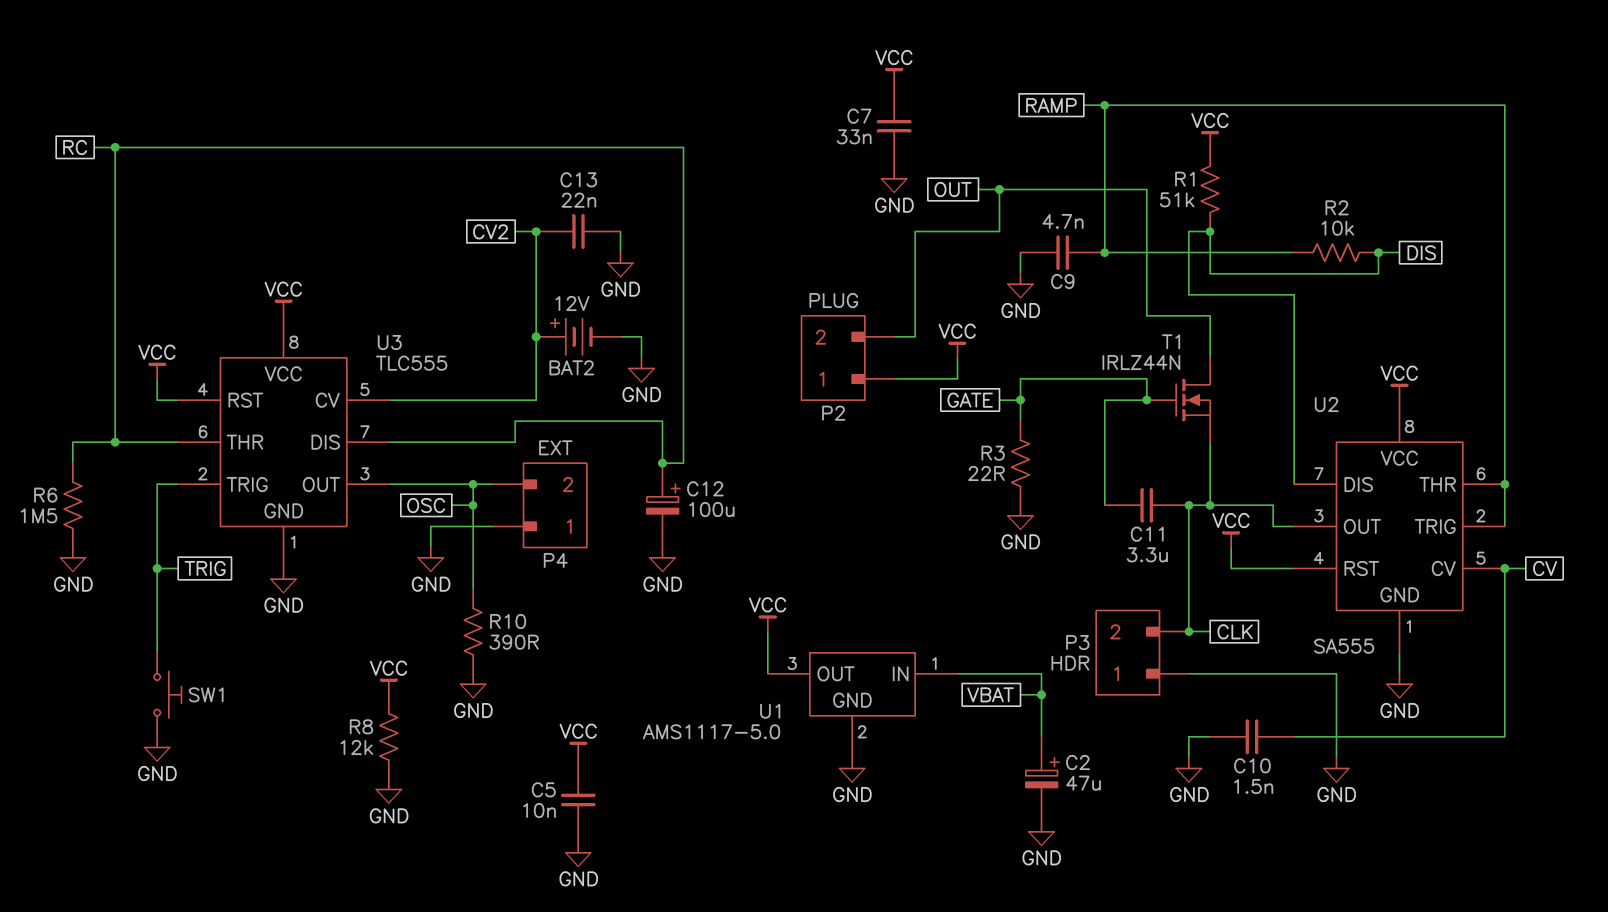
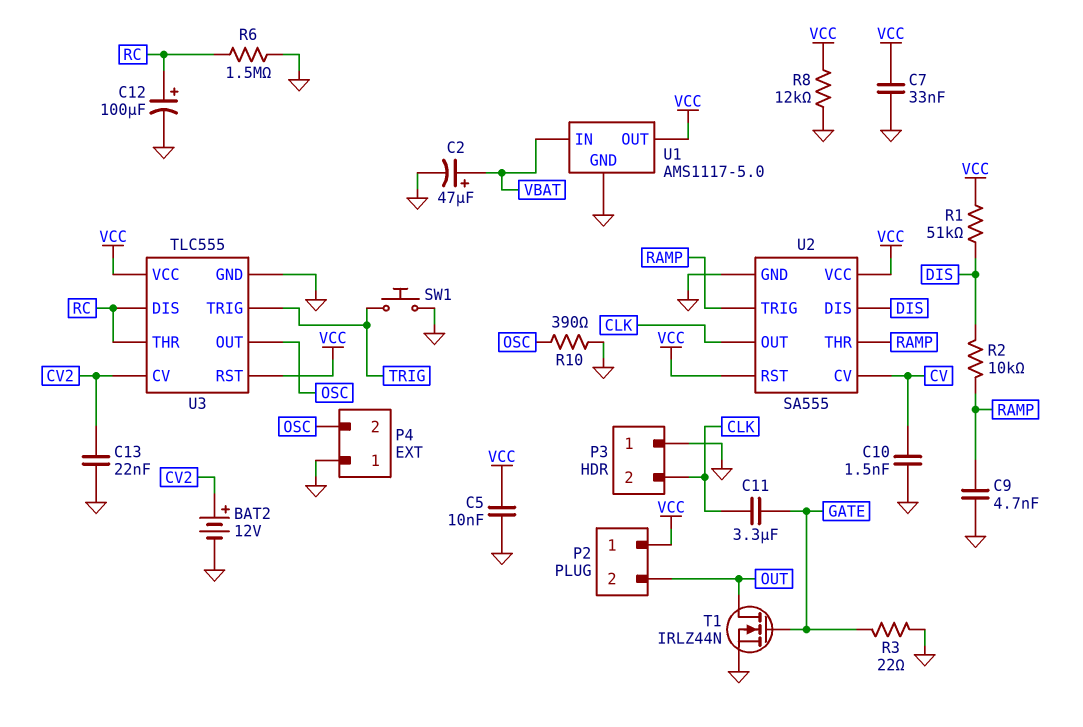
T1: NMOS IRLZ44N (G GATE, D OUT, S CLK) -> NMOS IRLZ44N (G GATE, D OUT, S GND)

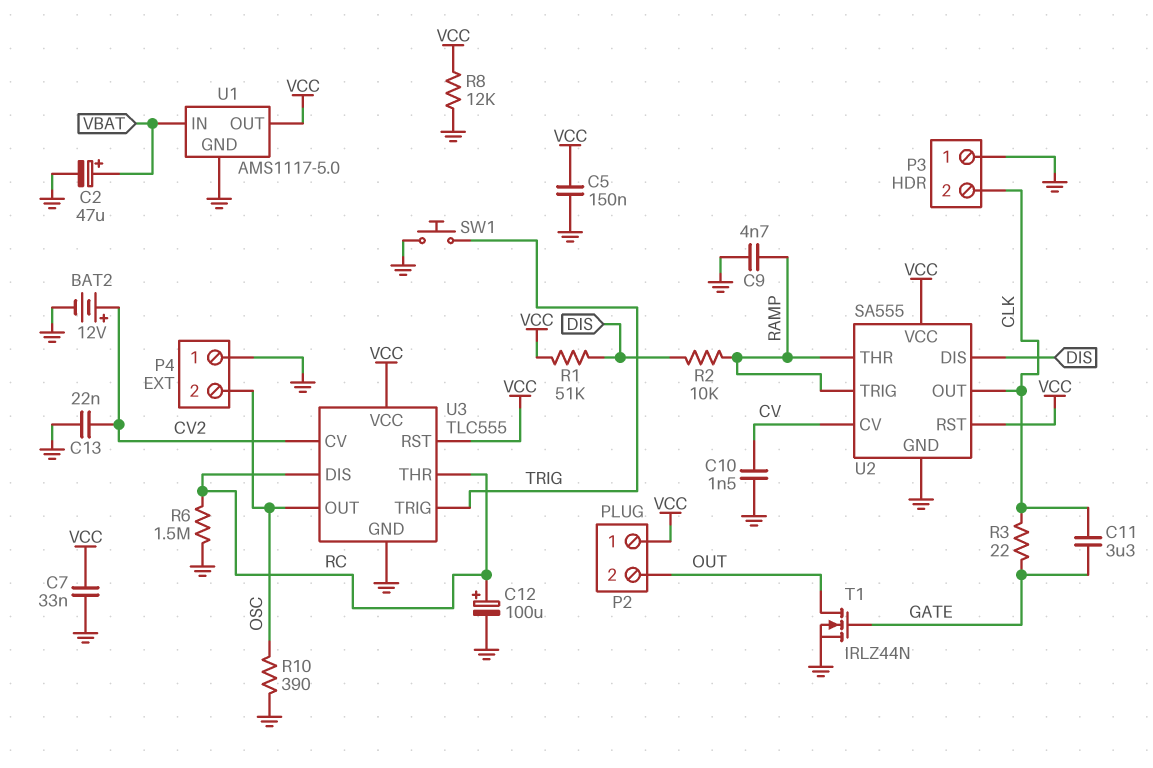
C5: 10nF (GND, VCC) -> 150nF (GND, VCC)
R3: 22 (GATE, GND) -> 22 (CLK, GATE)

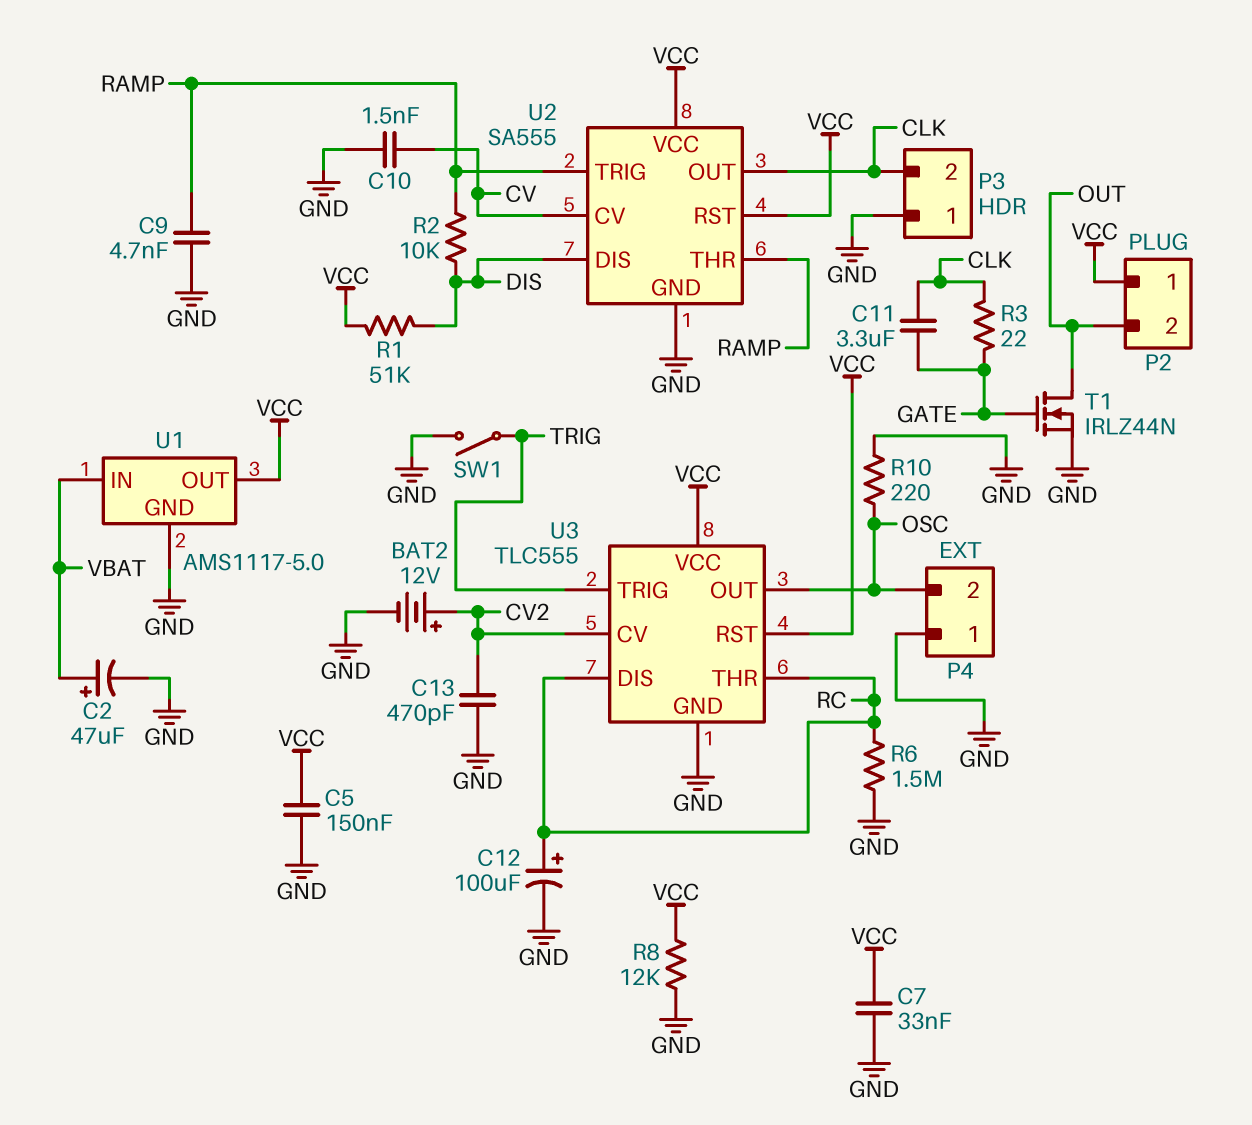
C13: 22nF (CV2, GND) -> 470pF (CV2, GND)
R10: 390 (GND, OSC) -> 220 (GND, OSC)
SW1: button (GND, TRIG) -> switch (GND, TRIG)

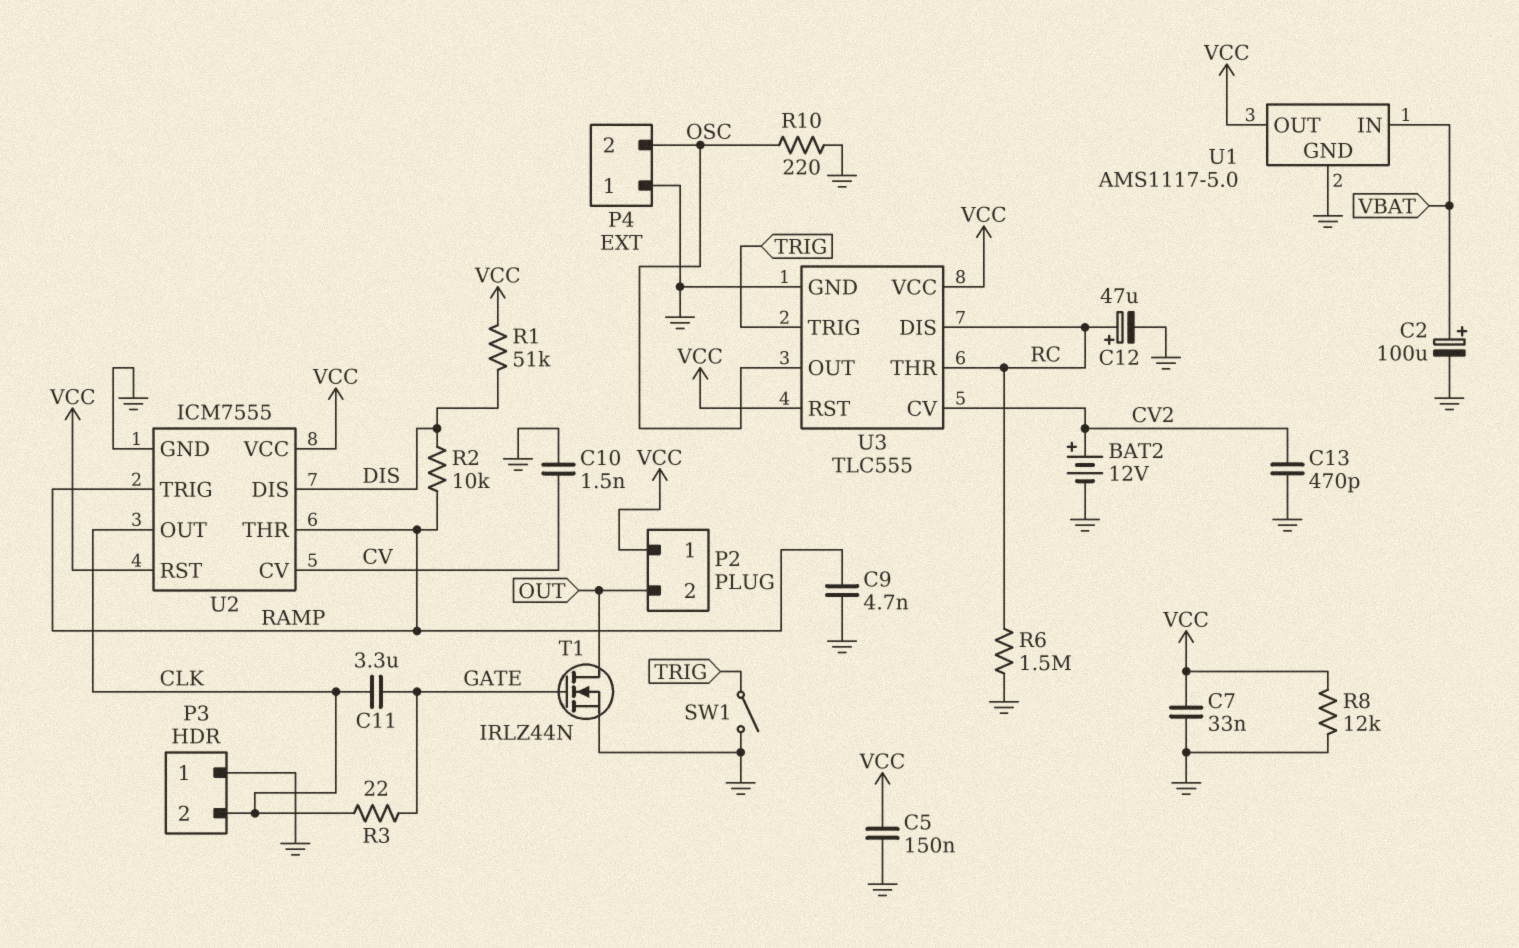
C2: 47uF (plus VBAT, minus GND) -> 100uF (plus VBAT, minus GND)
C12: 100uF (plus RC, minus GND) -> 47uF (plus RC, minus GND)
U2: SA555 -> ICM7555

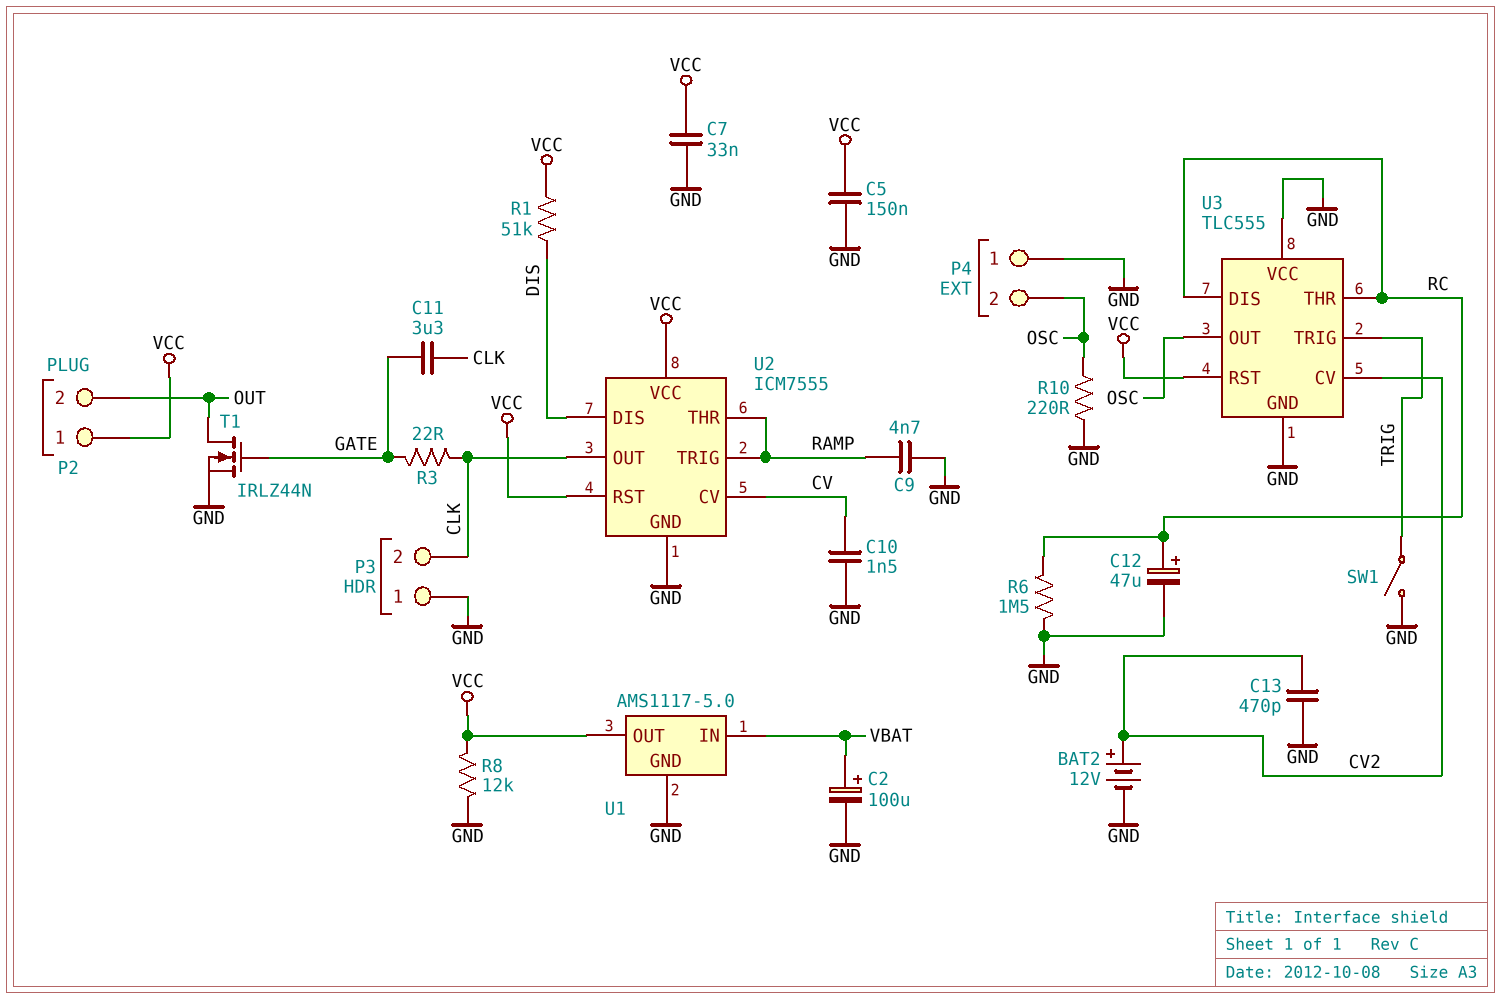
R2: 10k (DIS, RAMP) -> none
U3 pin VCC: VCC -> GND

